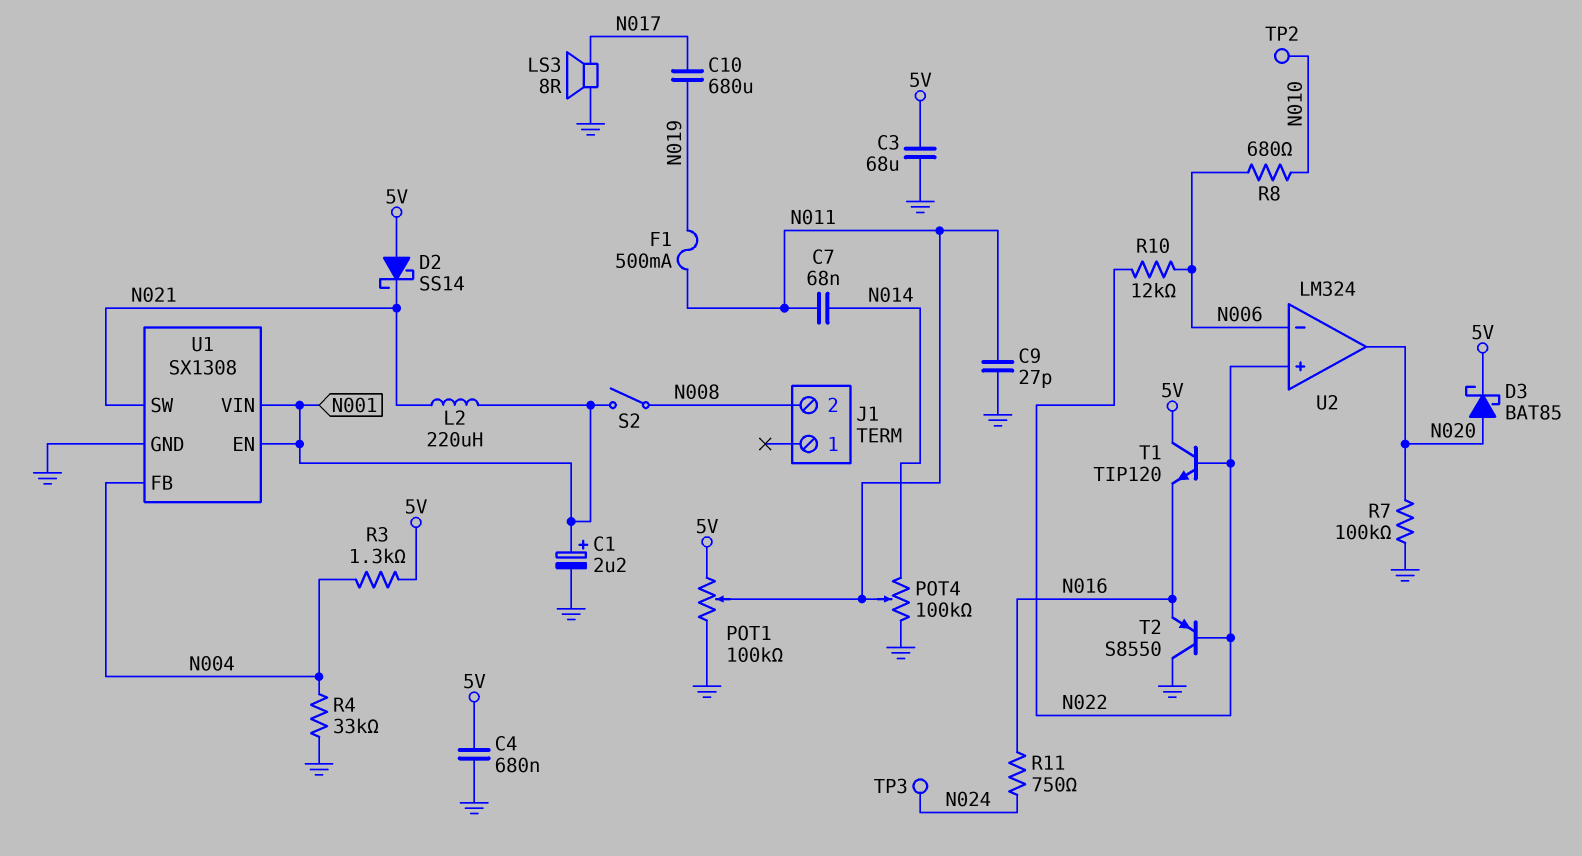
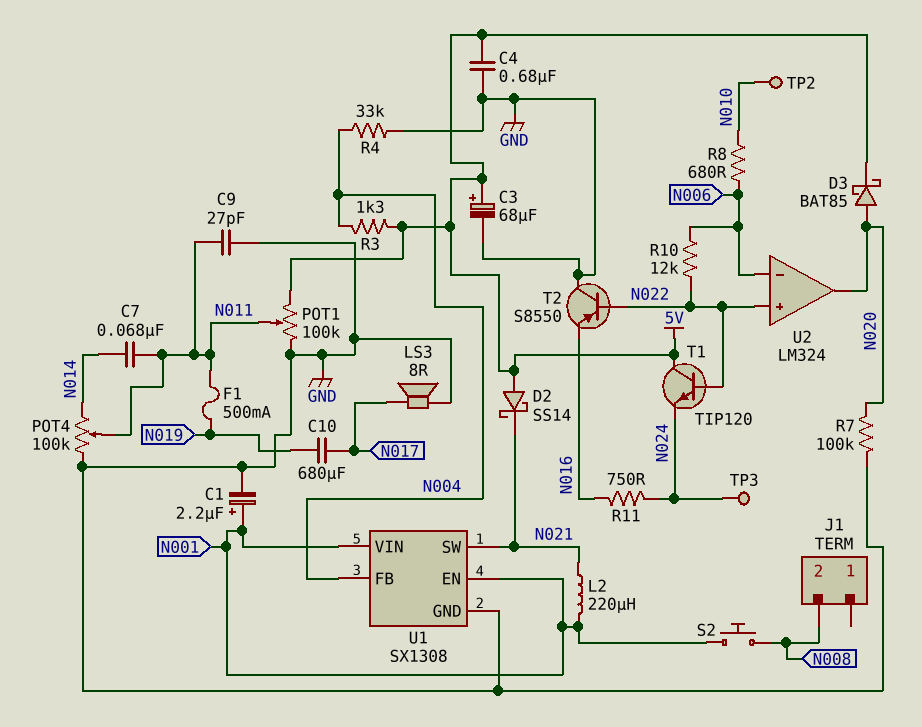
C3: 68uF (5V, GND) -> 68uF (plus 5V, minus GND)
S2: switch (N001, N008) -> button (N001, N008)
T1: NPN TIP120 (B N022, C 5V, E N016) -> NPN TIP120 (B N022, C 5V, E N024)

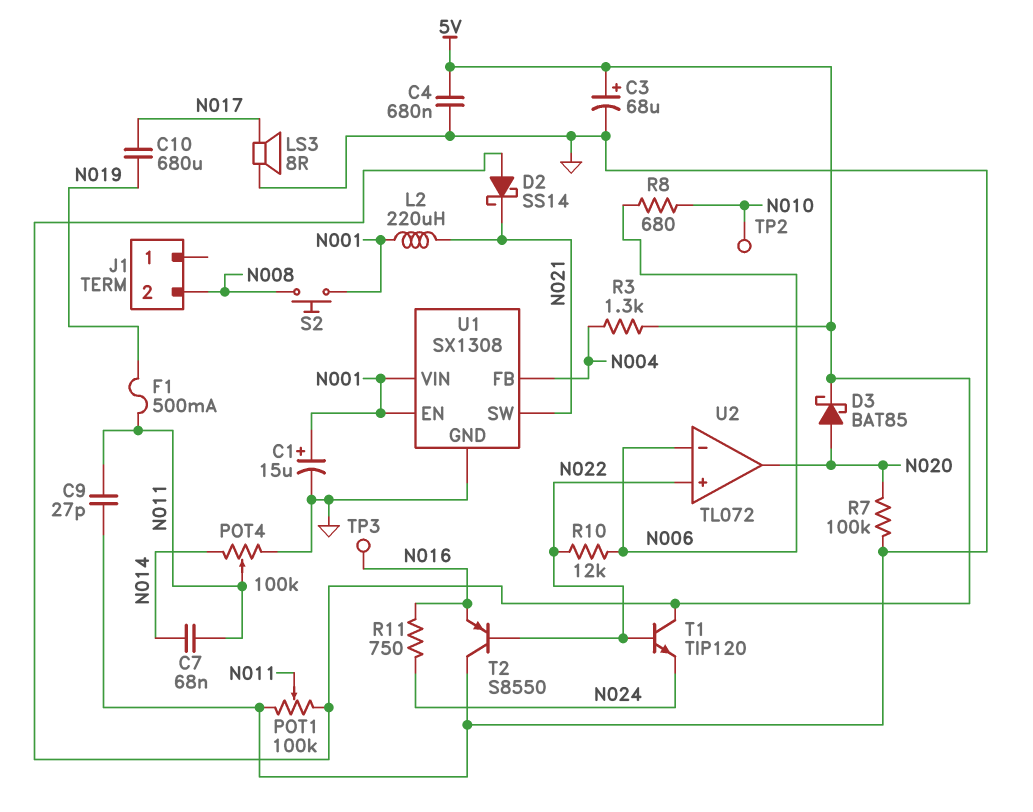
C1: 2.2uF (plus N001, minus GND) -> 15uF (plus N001, minus GND)
R4: 33k (GND, N004) -> none
TP3: test point (N024) -> test point (N016)
U2: LM324 -> TL072

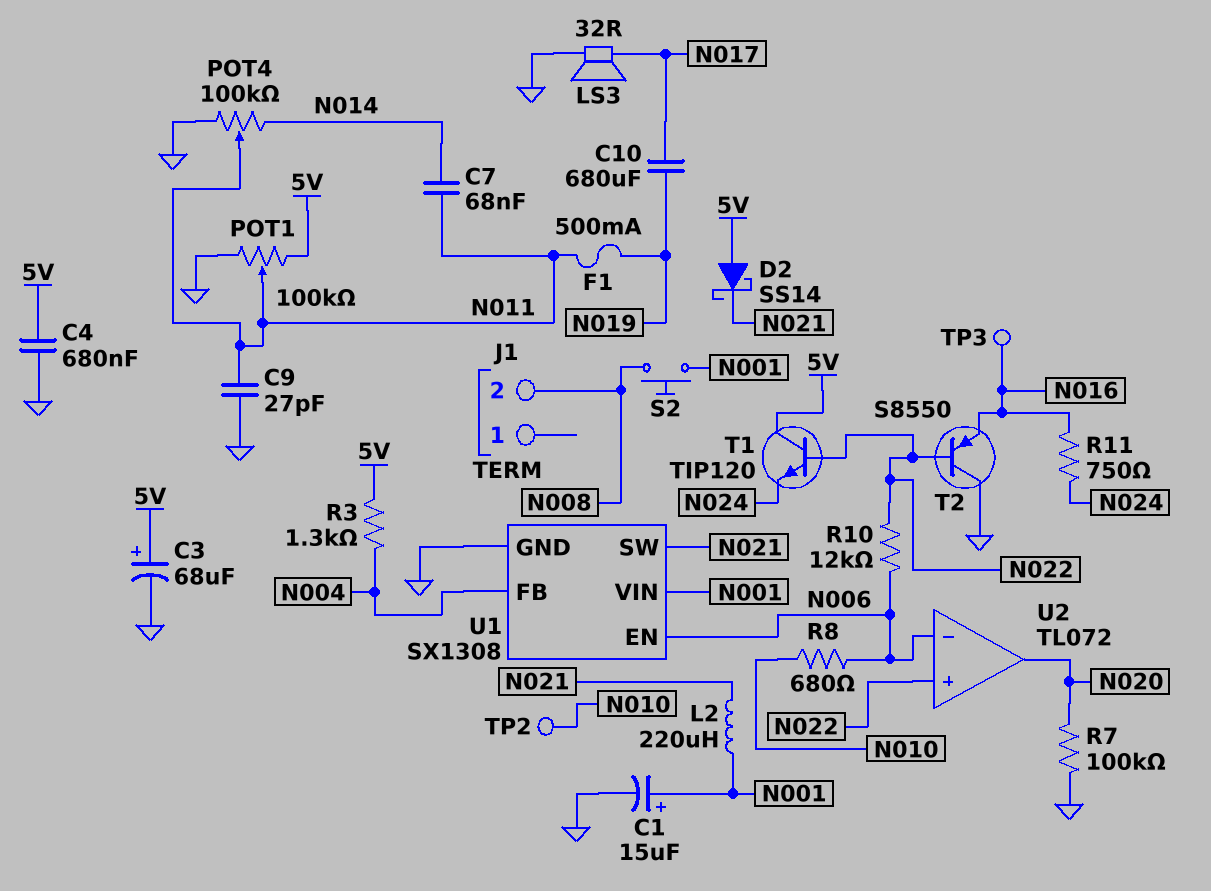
D3: schottky BAT85 (A N020, K 5V) -> none
LS3: speaker 8R (GND, N017) -> speaker 32R (GND, N017)
U1 pin EN: N001 -> N006

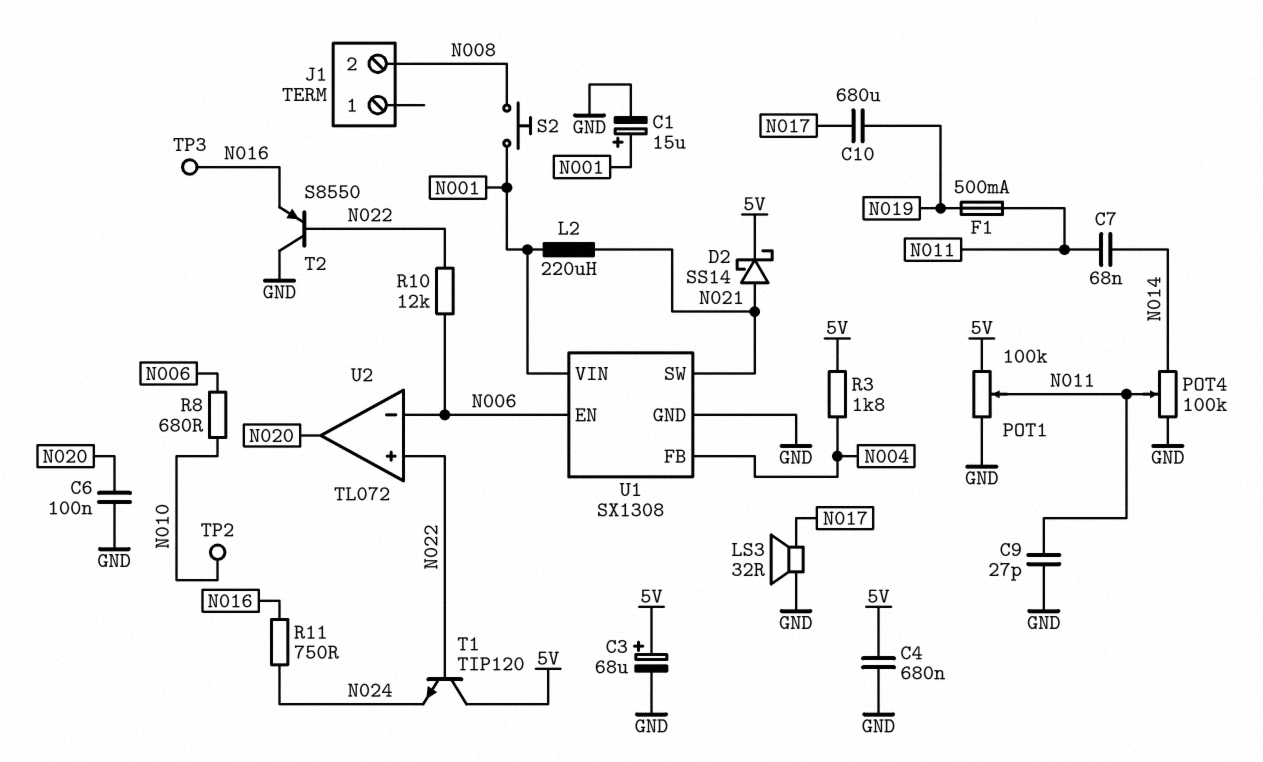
C6: none -> 100nF (GND, N020)
D2: schottky SS14 (A 5V, K N021) -> schottky SS14 (A N021, K 5V)
R3: 1.3k (5V, N004) -> 1.8k (5V, N004)
R7: 100k (GND, N020) -> none

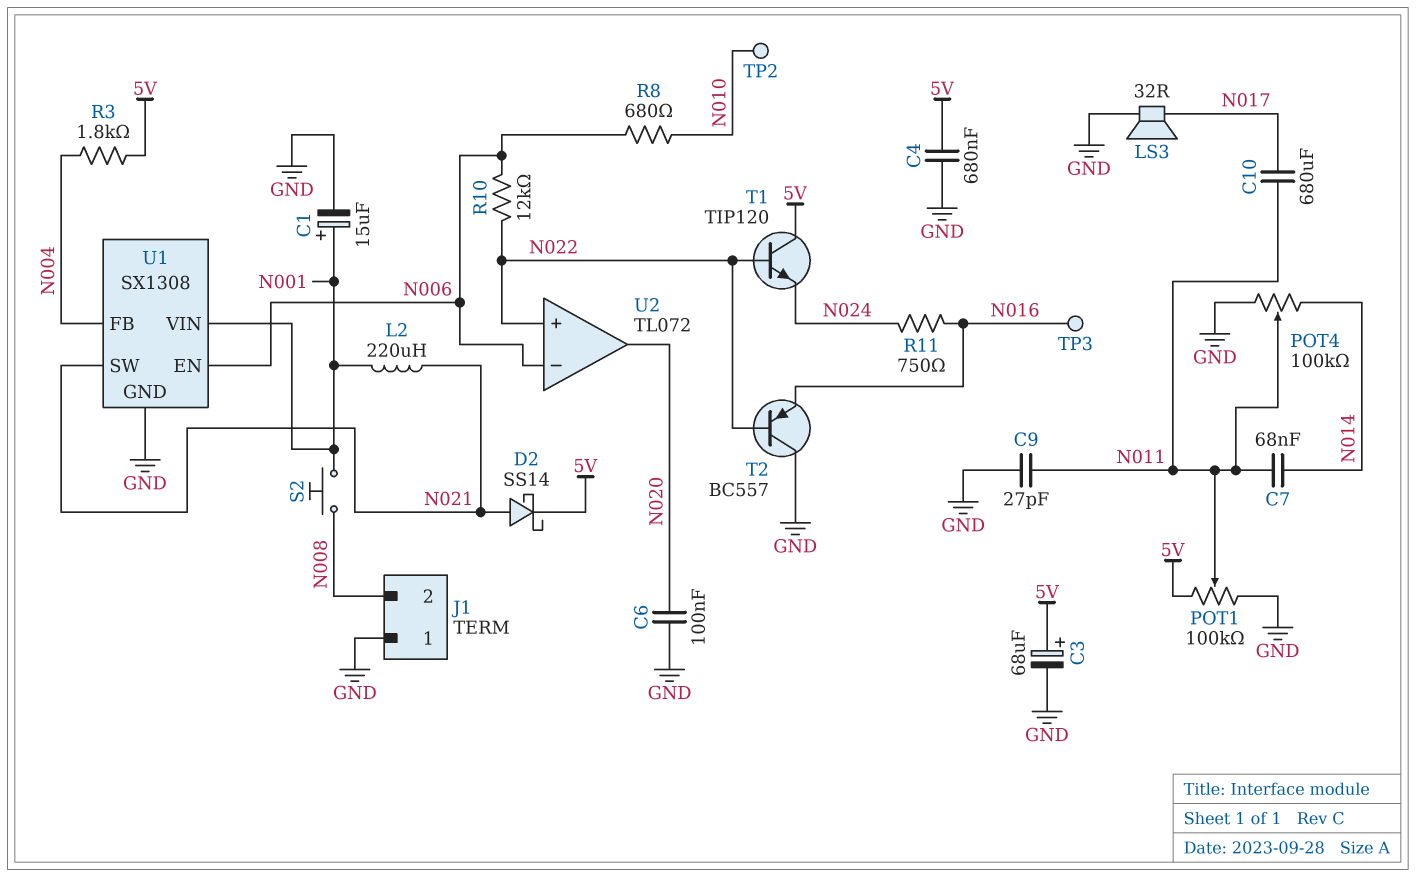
C10: 680uF (N017, N019) -> 680uF (N011, N017)
F1: 500mA (N011, N019) -> none
J1 pin 1: none -> GND
T2: PNP S8550 (B N022, C GND, E N016) -> PNP BC557 (B N022, C GND, E N016)

